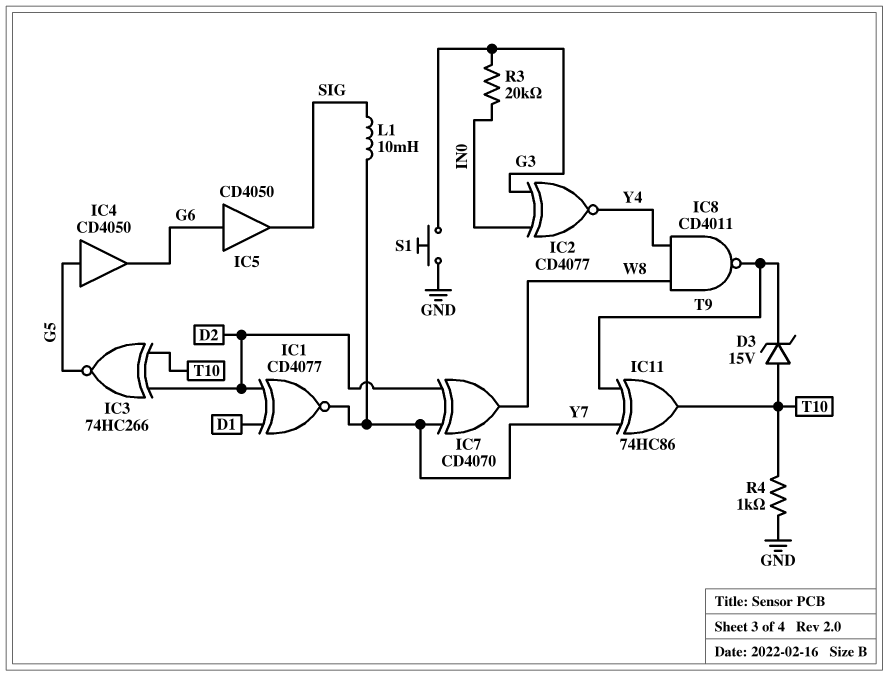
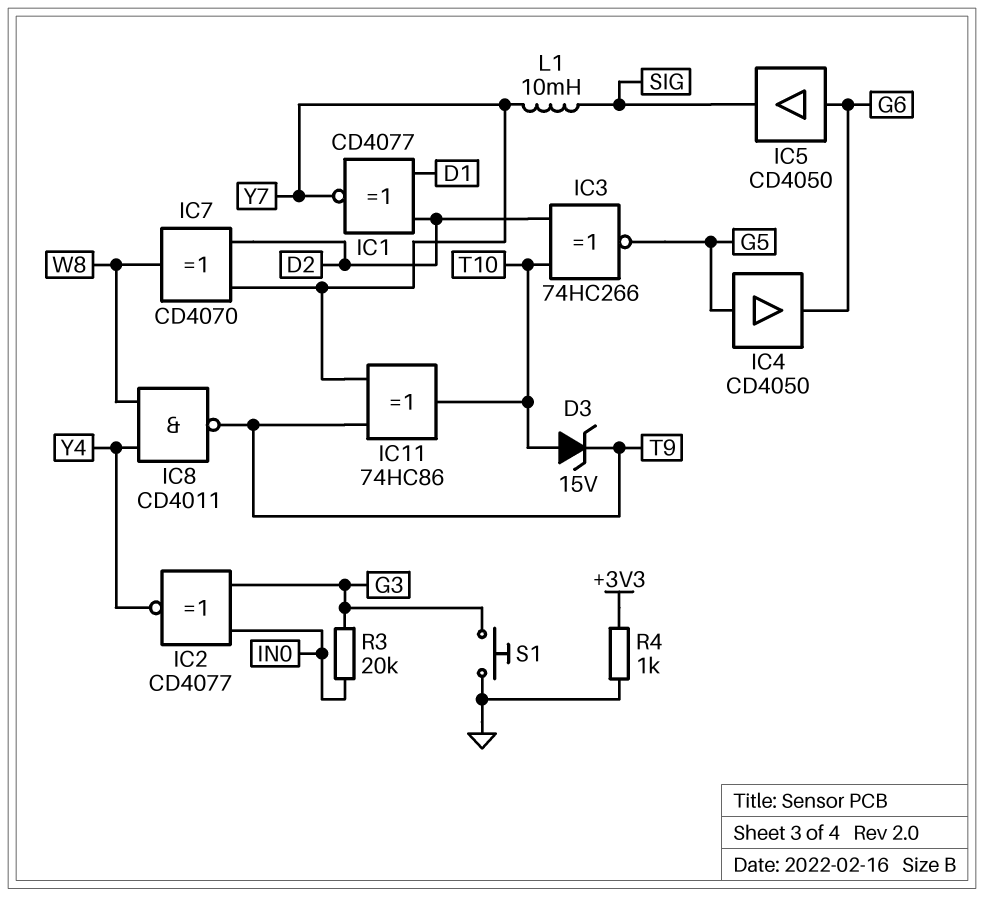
R4: 1k (GND, T10) -> 1k (+3V3, GND)

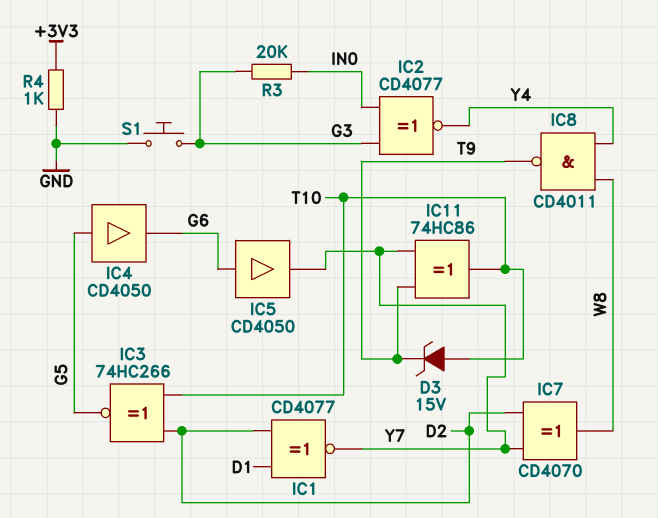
IC5: buffer CD4050 (in G6, out SIG) -> buffer CD4050 (in G6, out Y7)
L1: 10mH (SIG, Y7) -> none

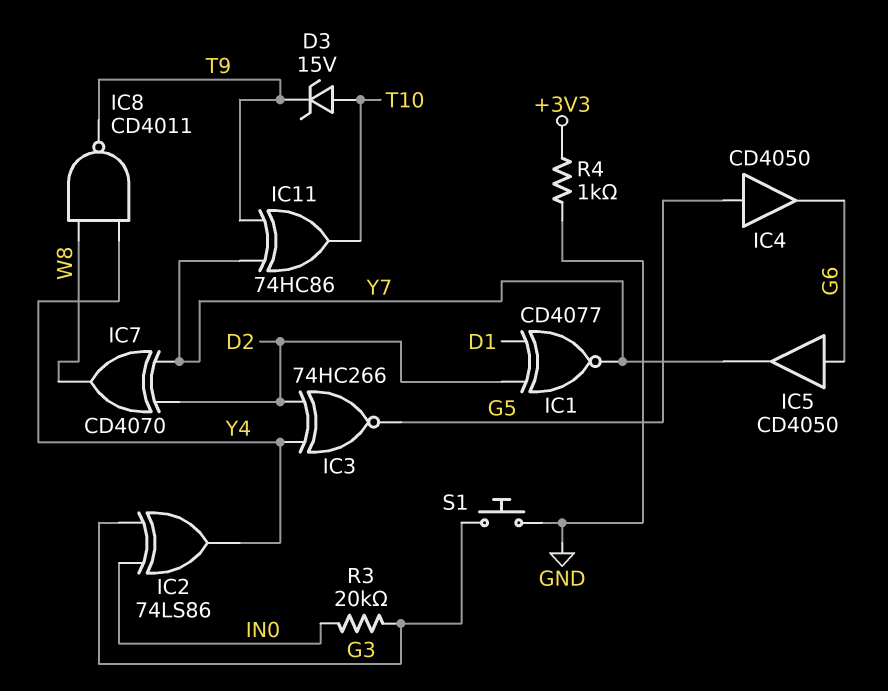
IC2: XNOR CD4077 (in G3, in IN0, out Y4) -> XOR 74LS86 (in G3, in IN0, out Y4)
IC3: XNOR 74HC266 (in D2, in T10, out G5) -> XNOR 74HC266 (in D2, in Y4, out G5)

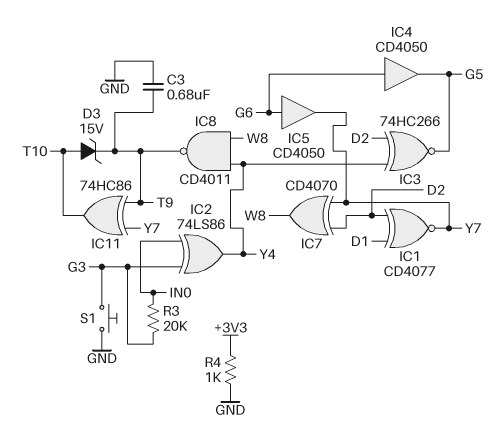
C3: none -> 680nF (GND, T9)
IC4: buffer CD4050 (in G5, out G6) -> buffer CD4050 (in G6, out G5)

